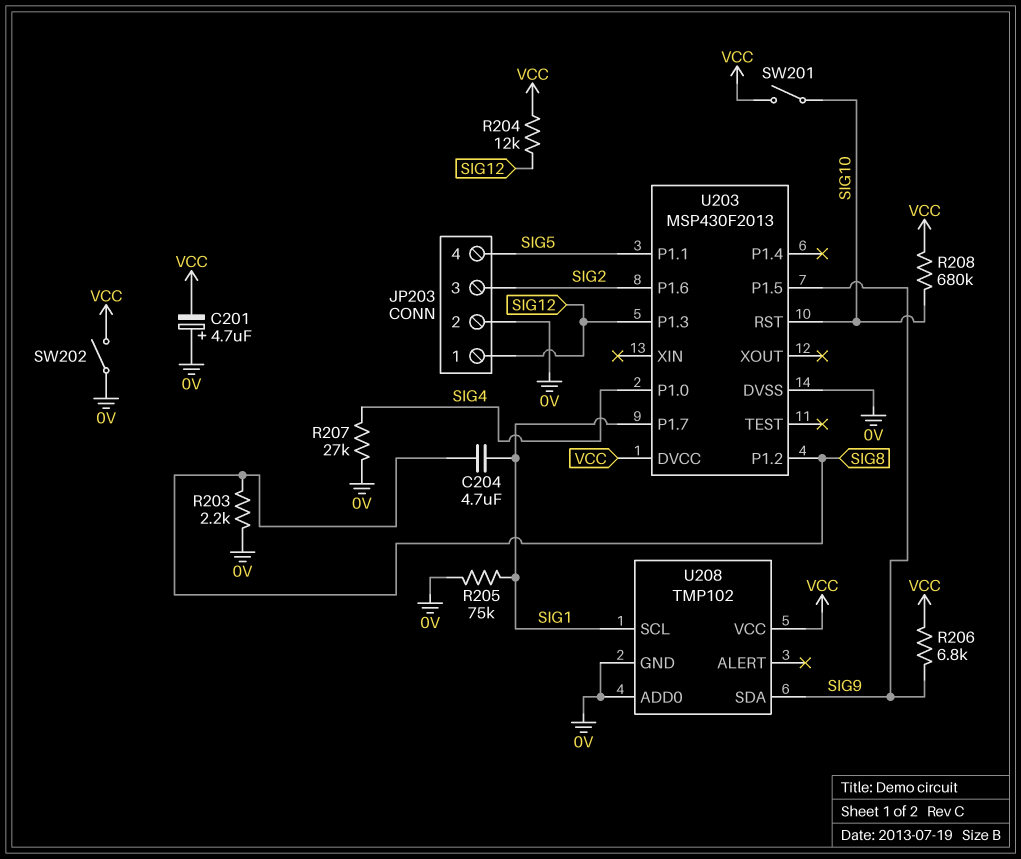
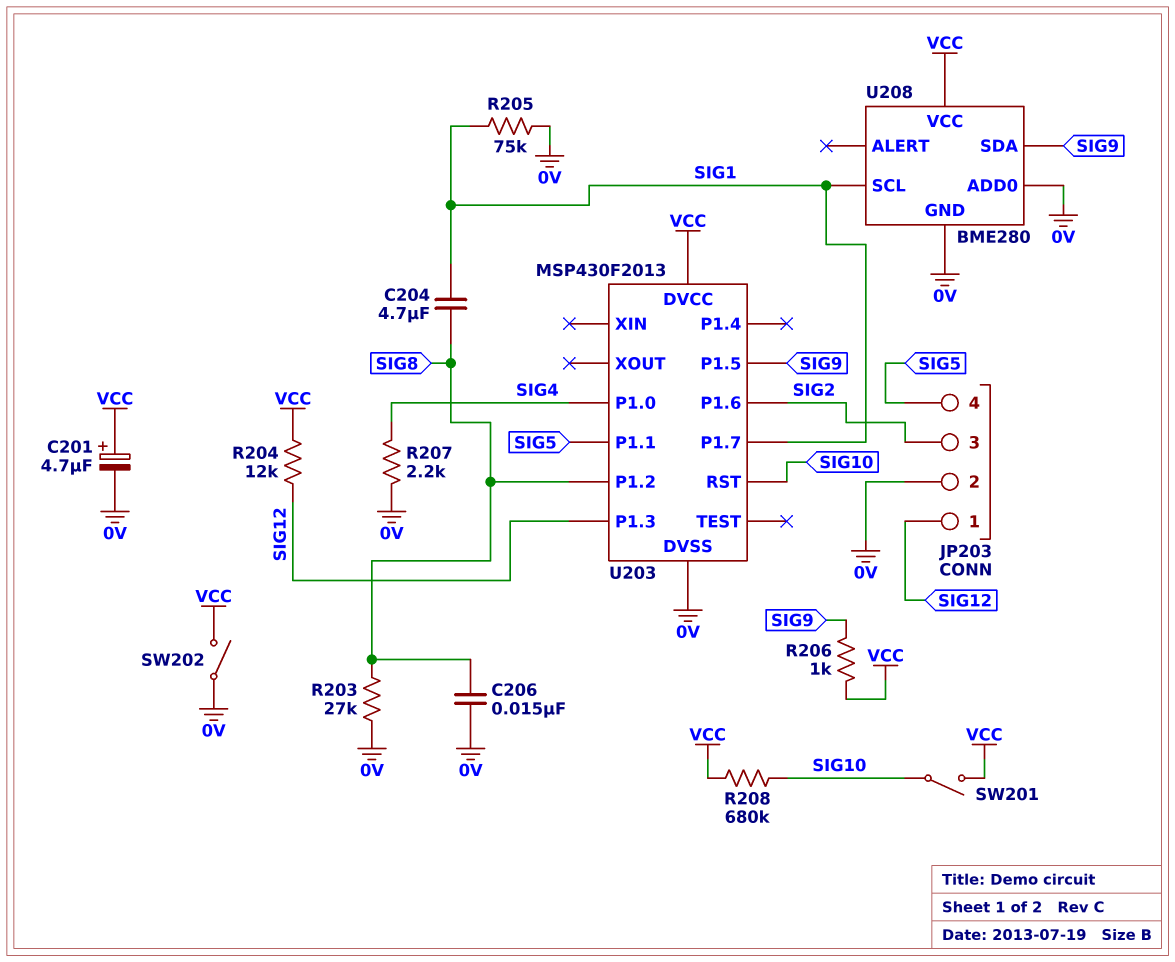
C201: 4.7uF (plus 0V, minus VCC) -> 4.7uF (plus VCC, minus 0V)
C206: none -> 15nF (0V, SIG8)
R203: 2.2k (0V, SIG8) -> 27k (0V, SIG8)
R206: 6.8k (SIG9, VCC) -> 1k (SIG9, VCC)
R207: 27k (0V, SIG4) -> 2.2k (0V, SIG4)
U208: TMP102 -> BME280

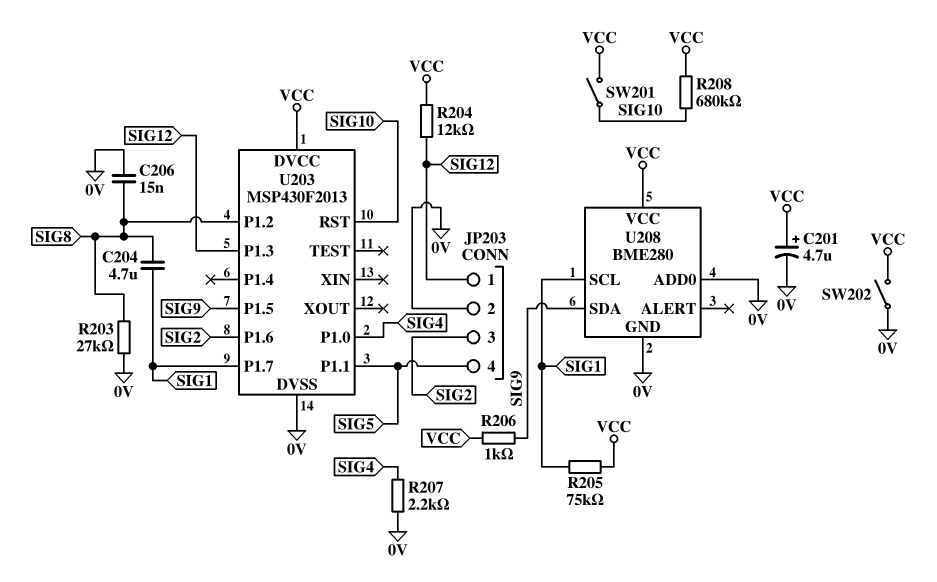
R205: 75k (0V, SIG1) -> 75k (SIG1, VCC)

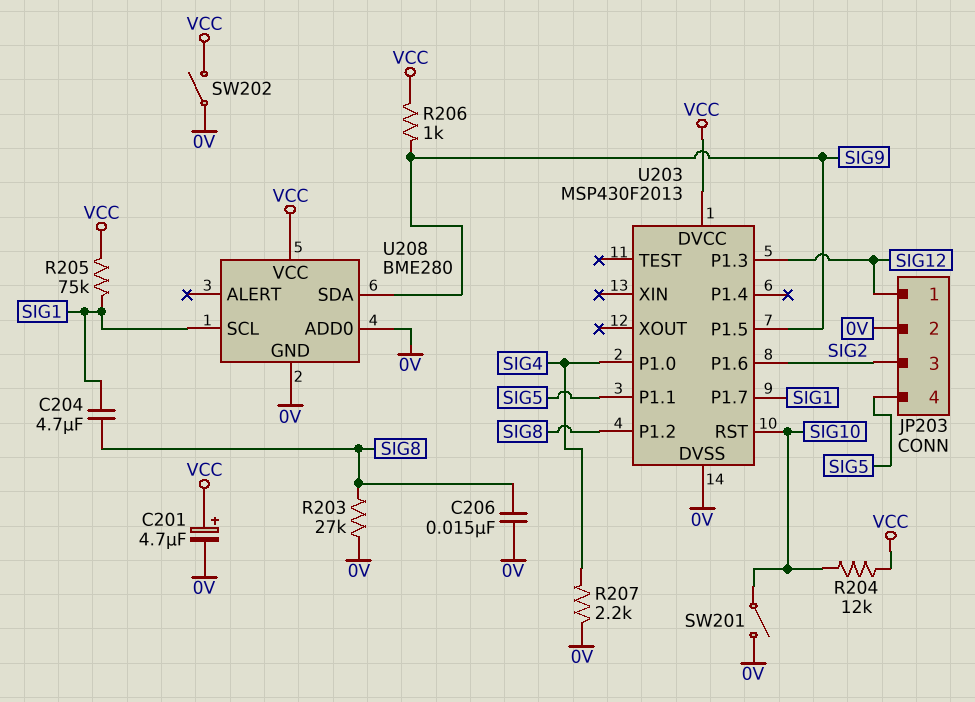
R204: 12k (SIG12, VCC) -> 12k (SIG10, VCC)
R208: 680k (SIG10, VCC) -> none
SW201: switch (SIG10, VCC) -> switch (0V, SIG10)

